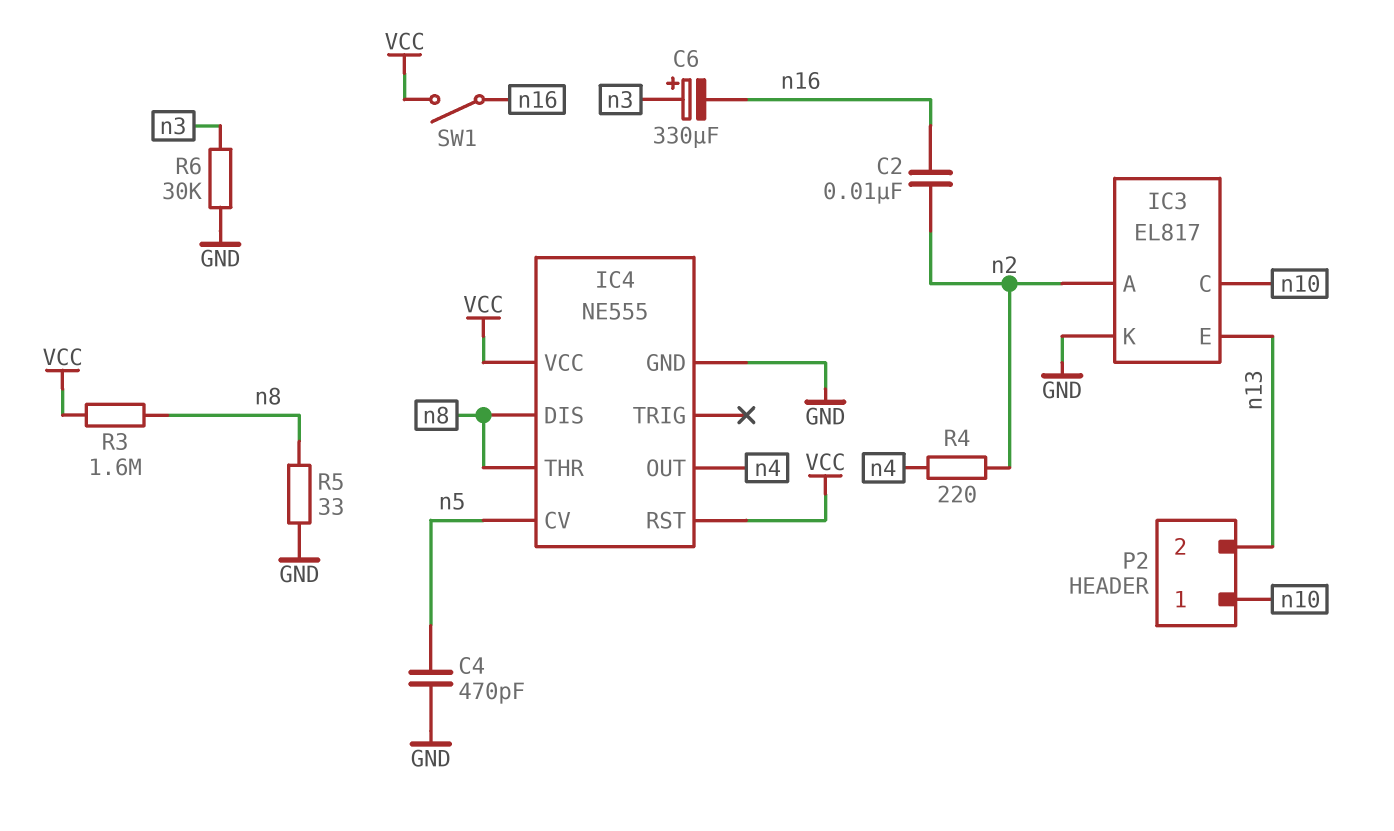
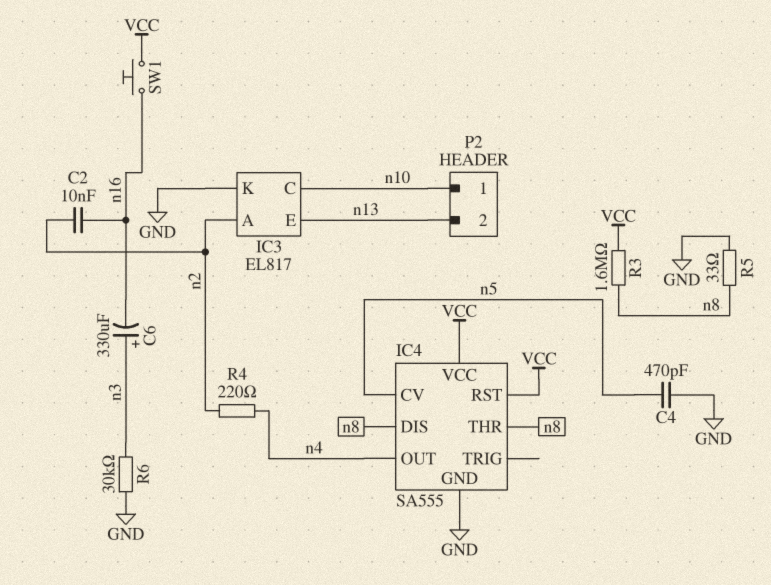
IC4: NE555 -> SA555
SW1: switch (VCC, n16) -> button (VCC, n16)

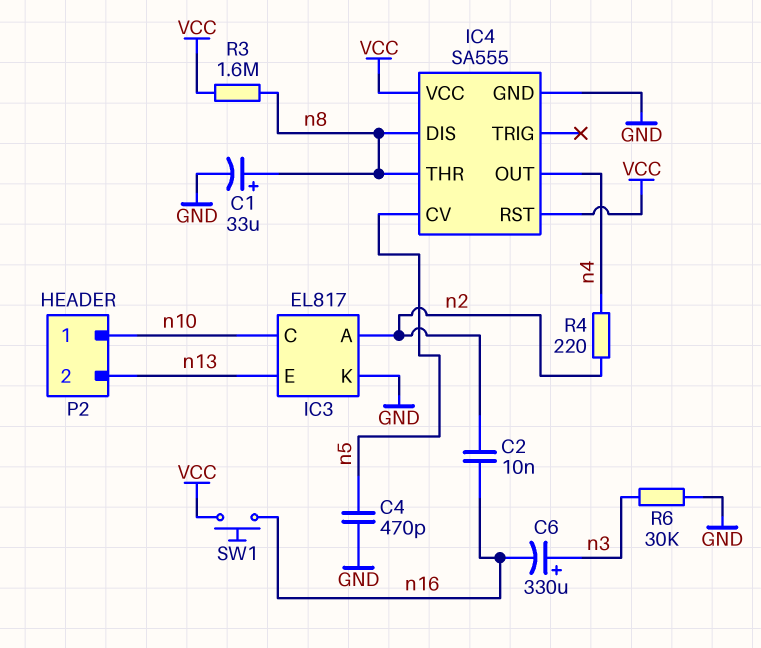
C1: none -> 33uF (plus n8, minus GND)
R5: 33 (GND, n8) -> none

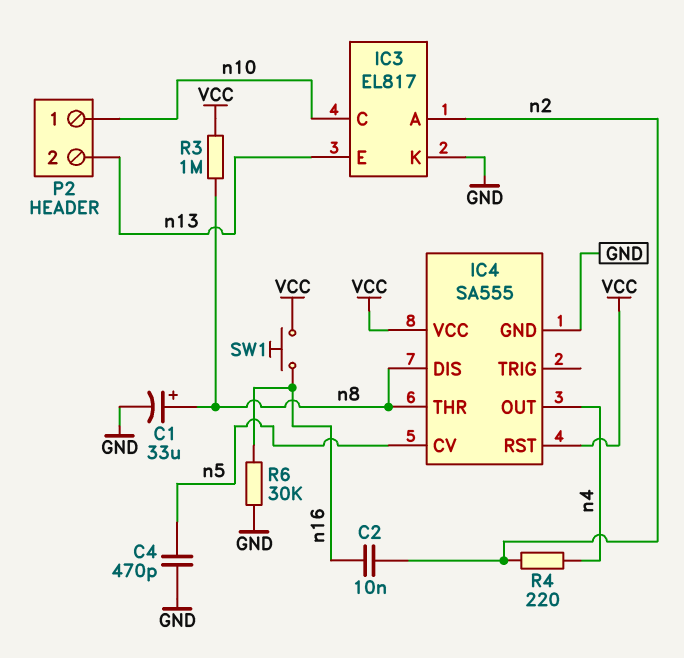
C6: 330uF (plus n3, minus n16) -> none
R3: 1.6M (VCC, n8) -> 1M (VCC, n8)
R6: 30k (GND, n3) -> 30k (GND, n16)

